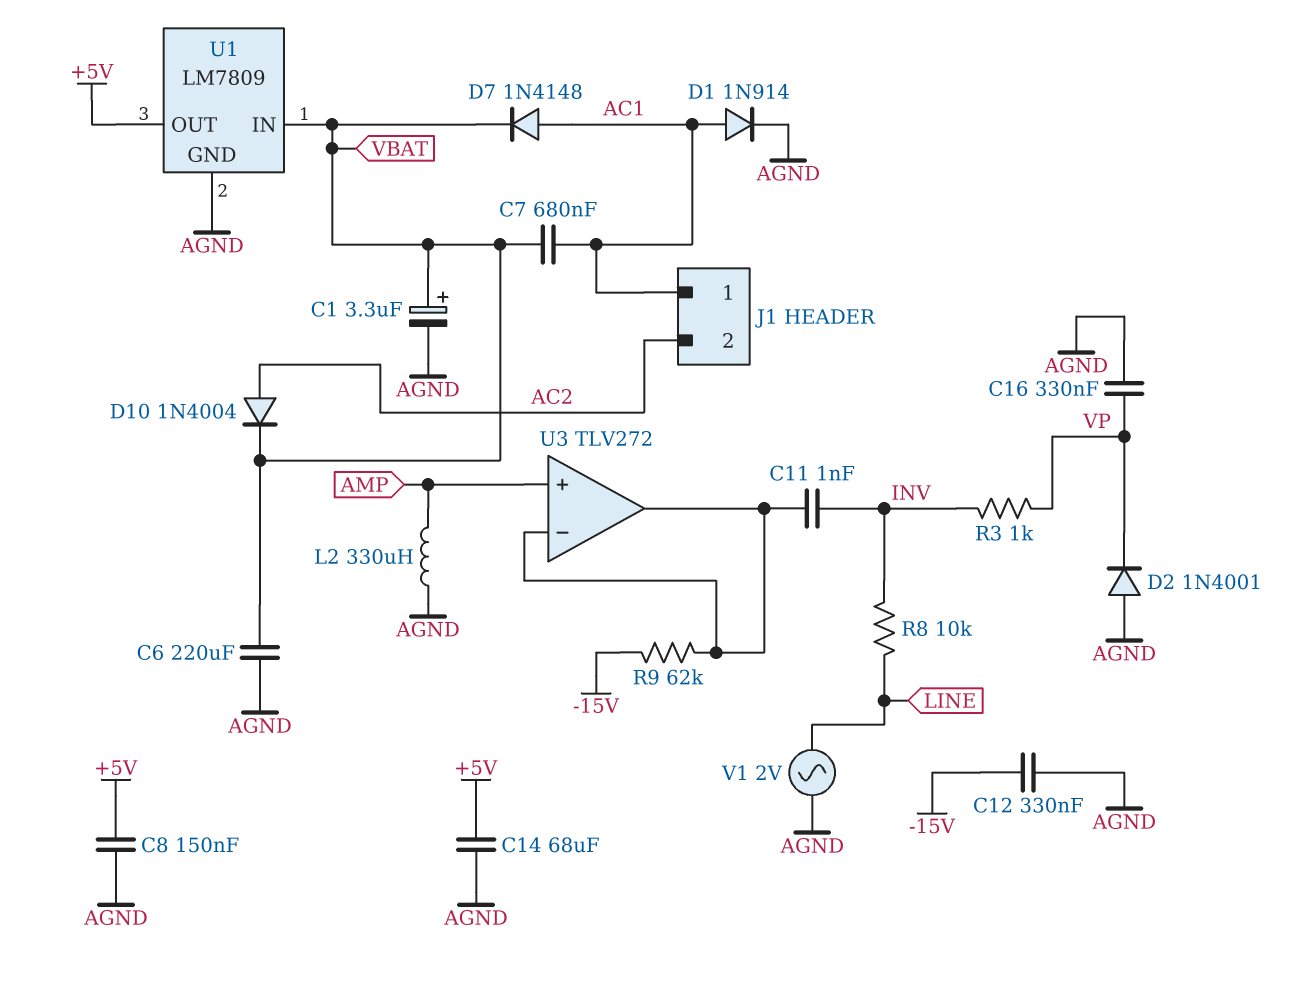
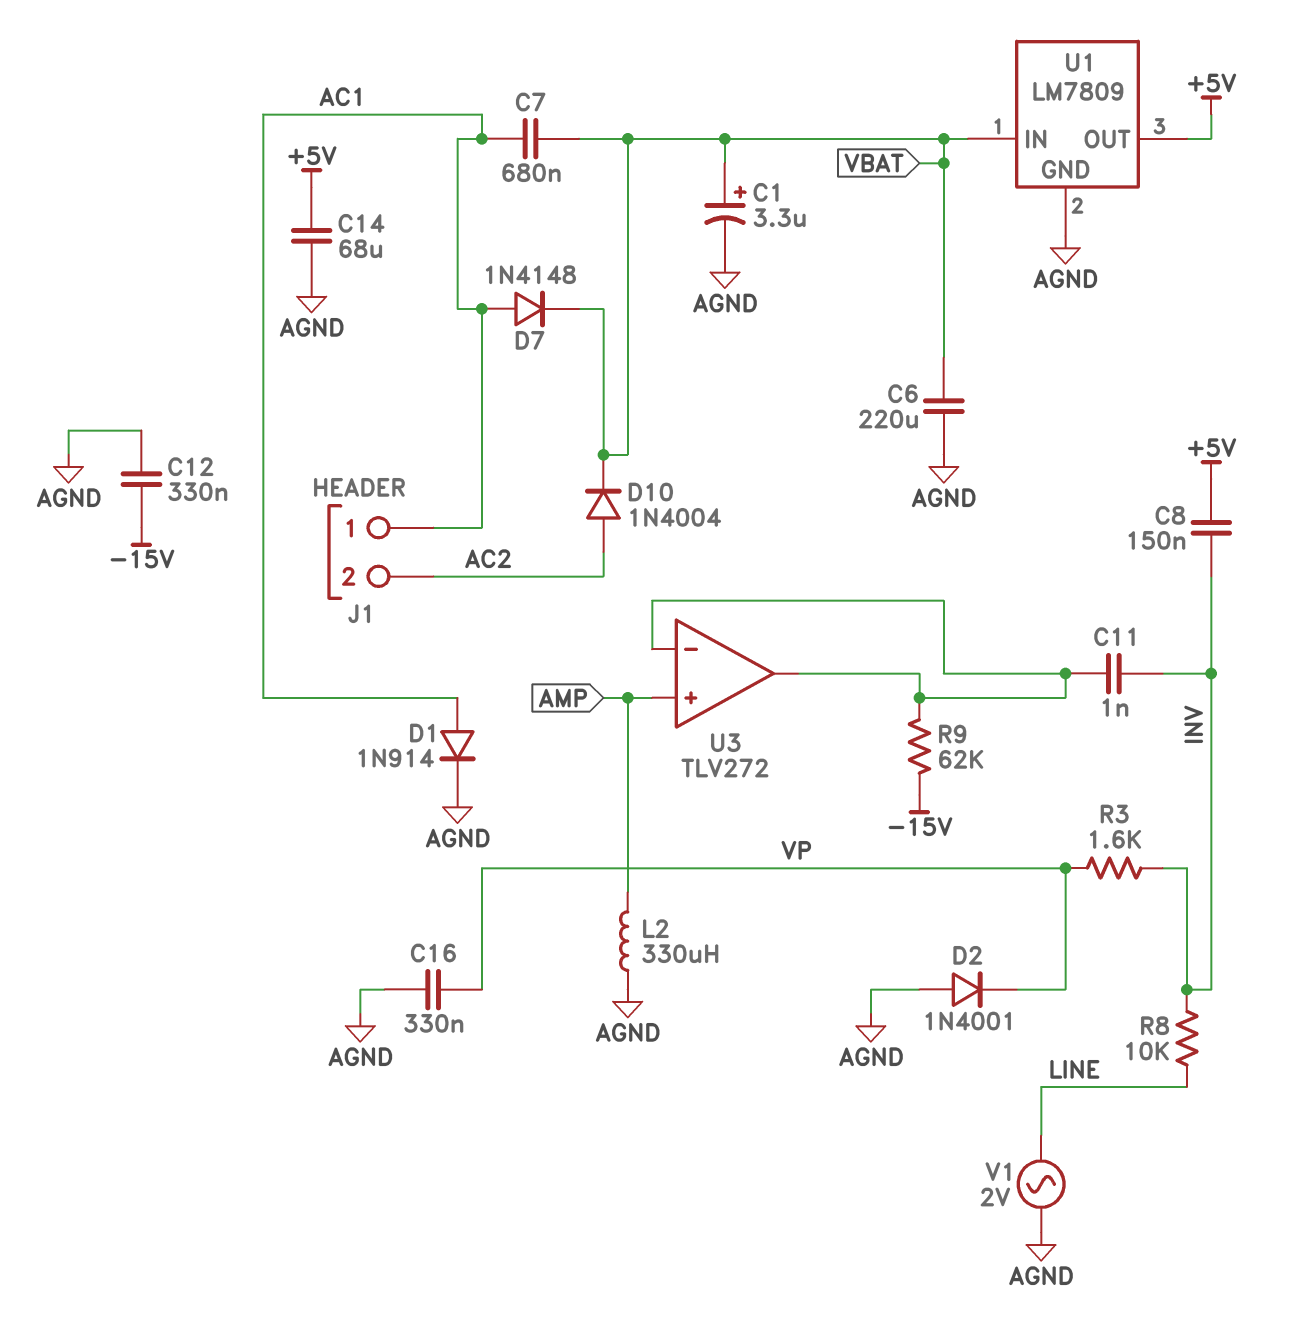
C8: 150nF (+5V, AGND) -> 150nF (+5V, INV)
R3: 1k (INV, VP) -> 1.6k (INV, VP)

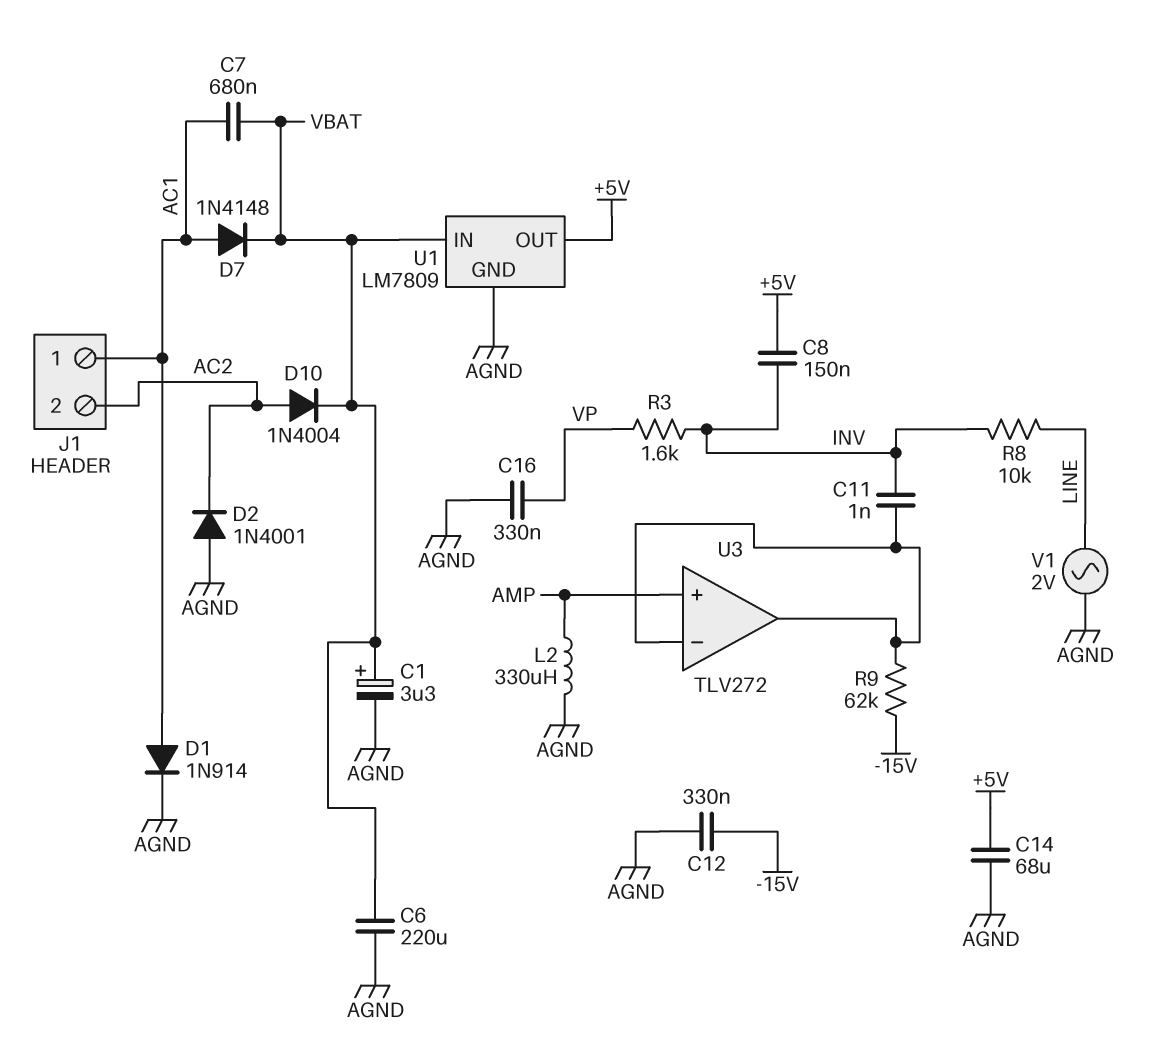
D2: diode 1N4001 (A AGND, K VP) -> diode 1N4001 (A AGND, K AC2)

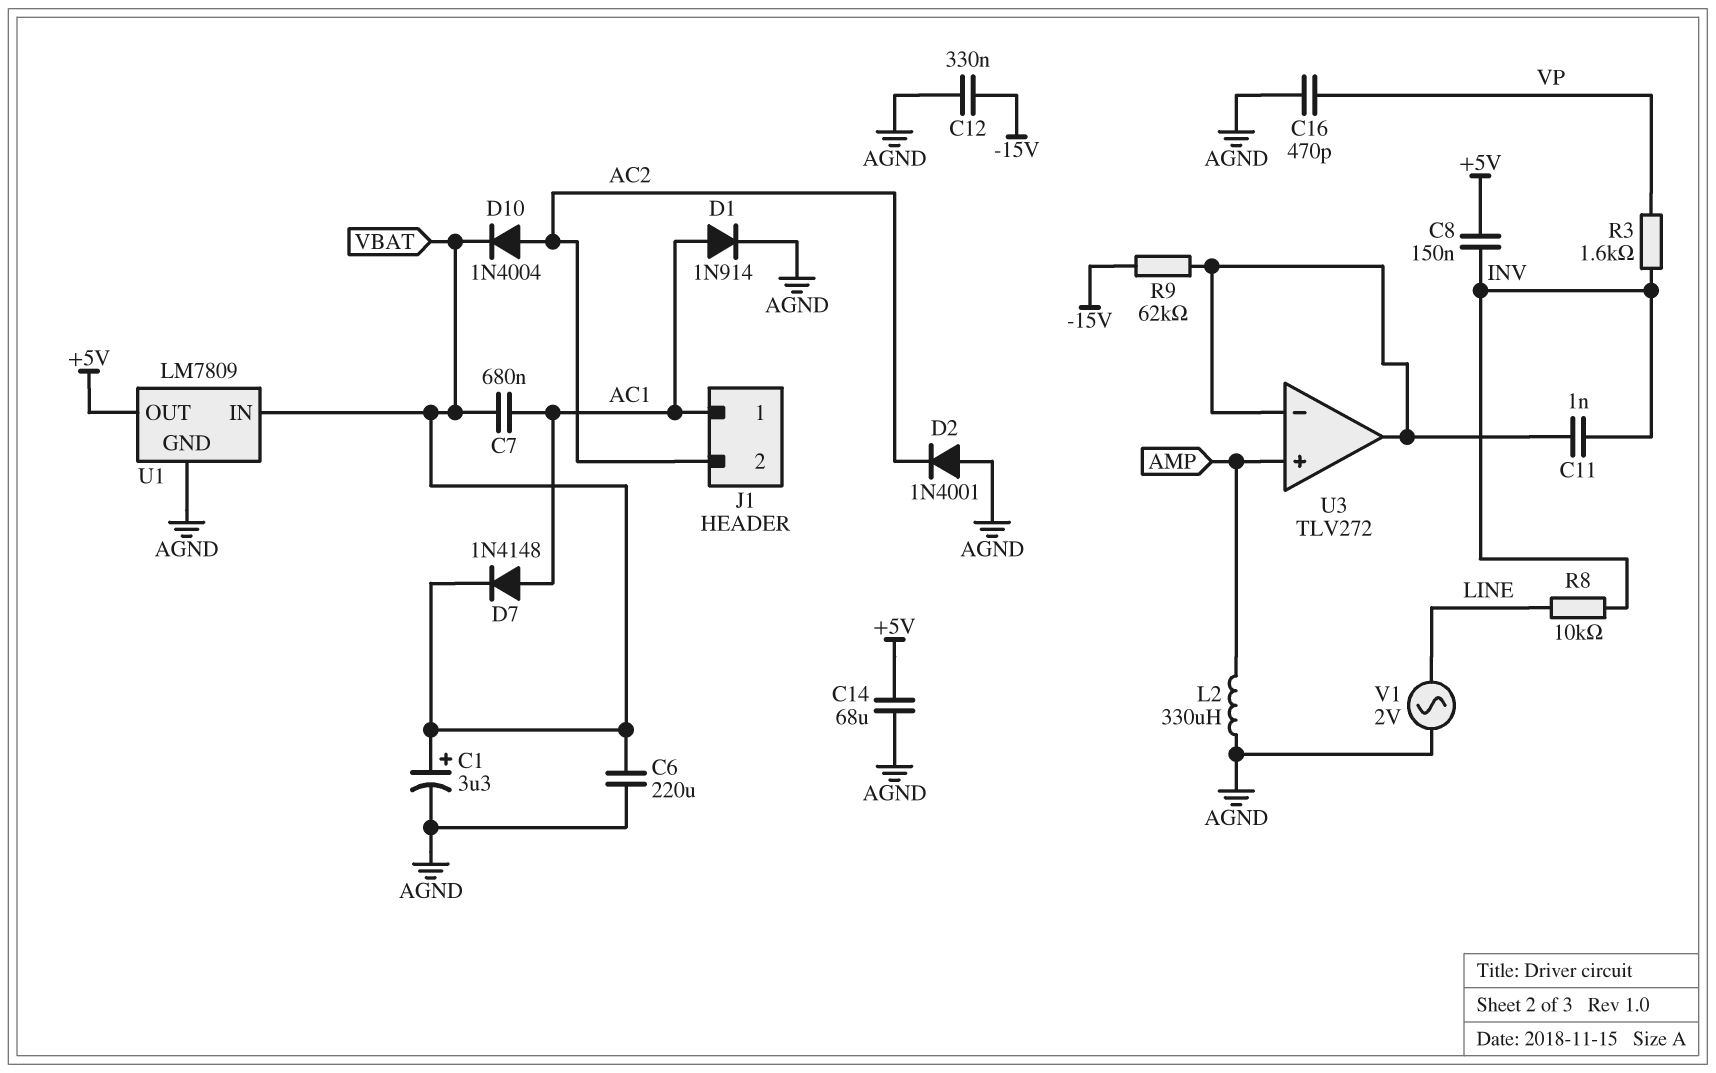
C16: 330nF (AGND, VP) -> 470pF (AGND, VP)

